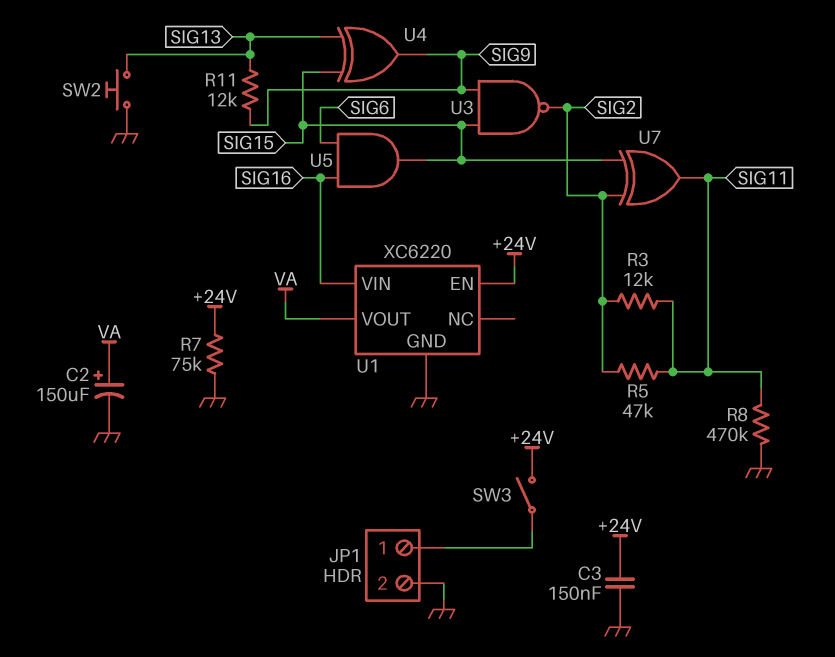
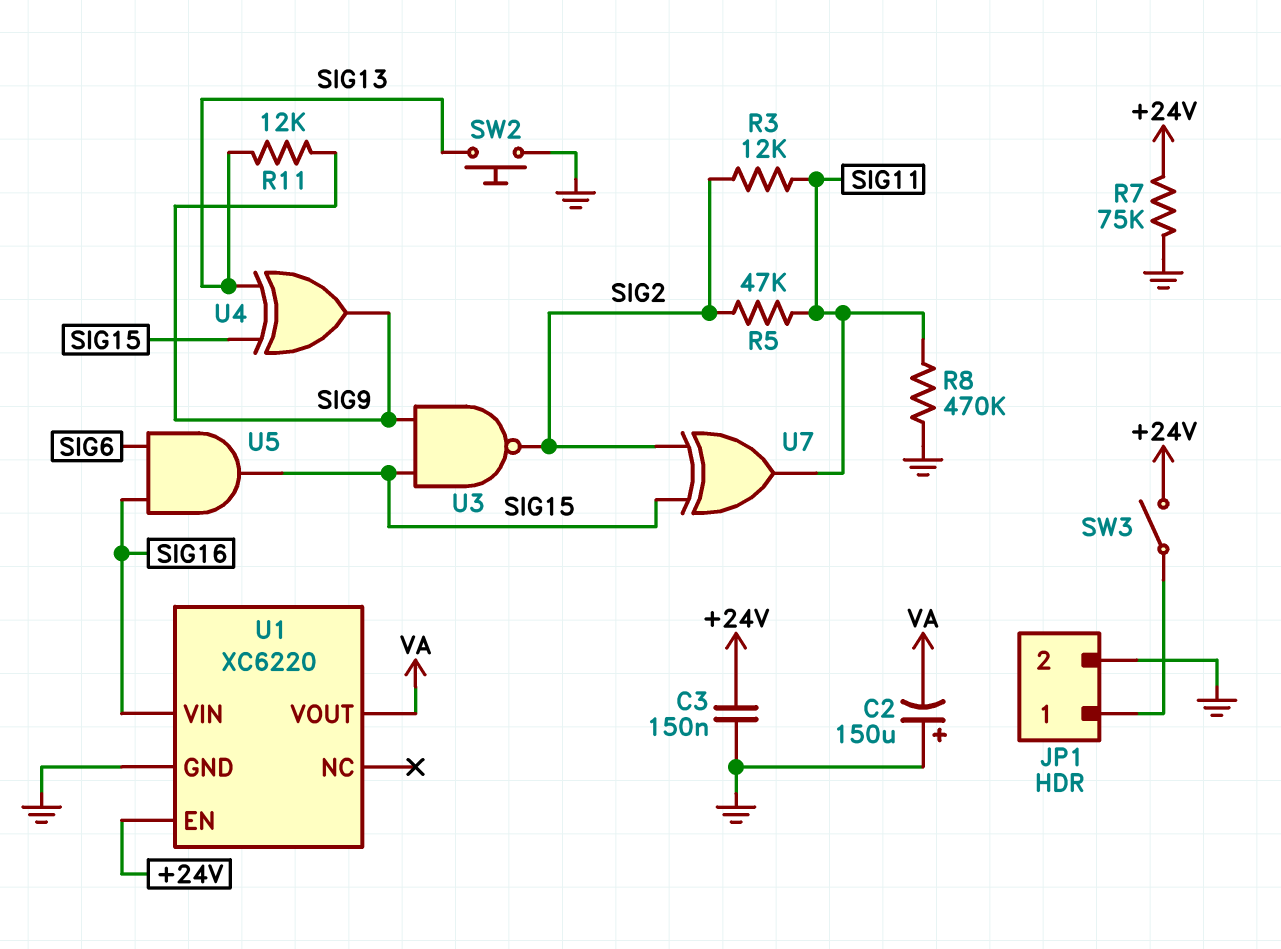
C2: 150uF (plus VA, minus GND) -> 150uF (plus GND, minus VA)

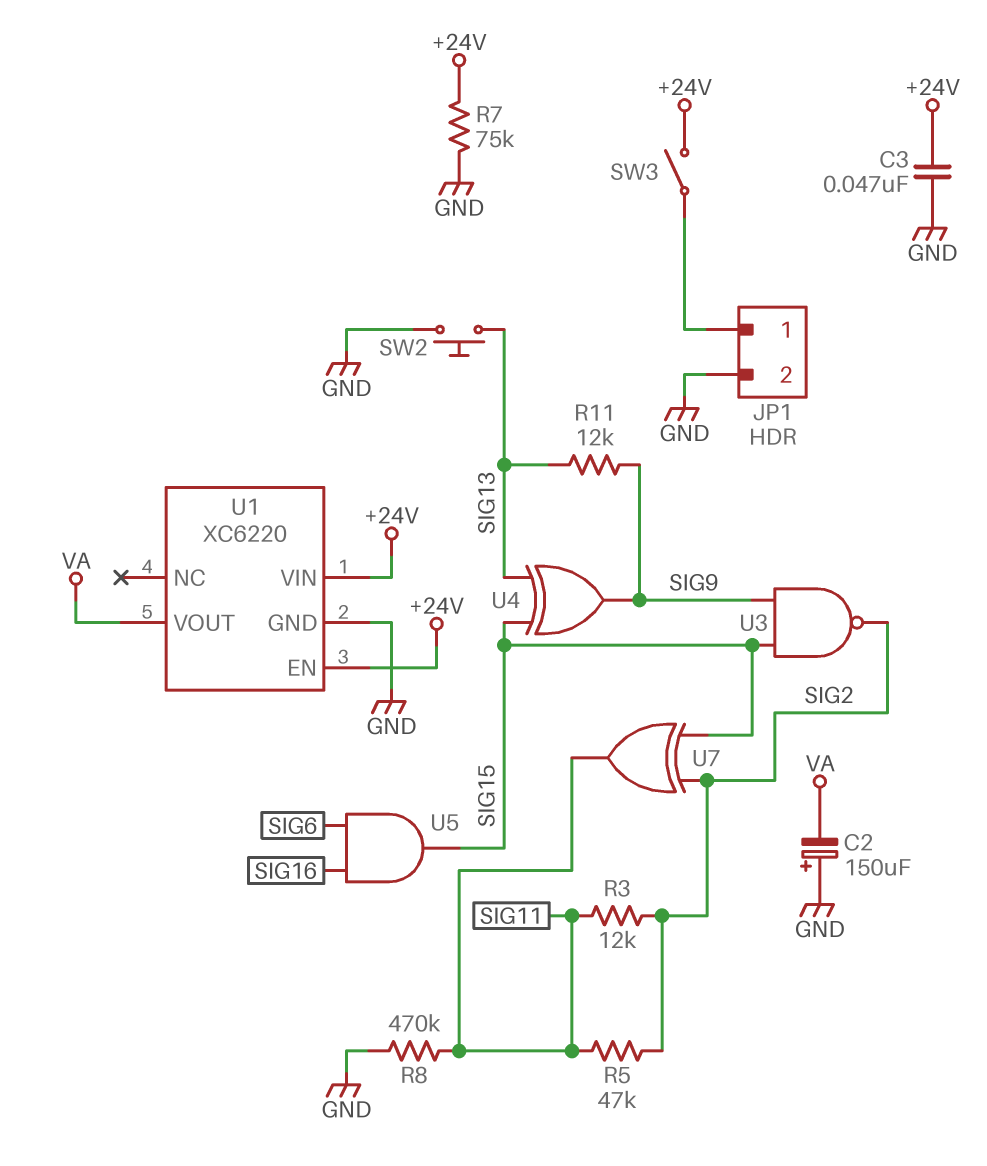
C3: 150nF (+24V, GND) -> 47nF (+24V, GND)
U1 pin VIN: SIG16 -> +24V

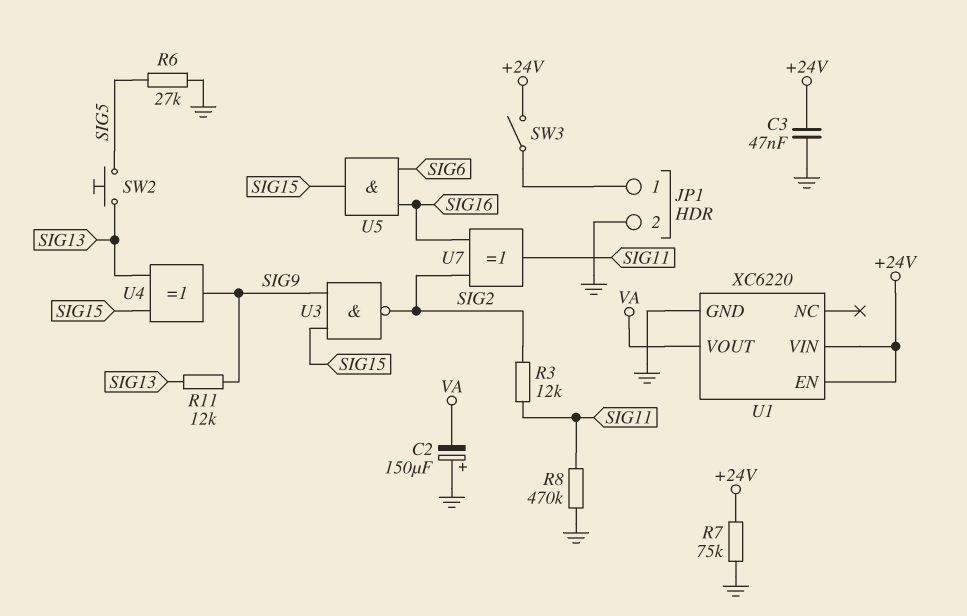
R5: 47k (SIG2, SIG11) -> none
R6: none -> 27k (GND, SIG5)
SW2: button (GND, SIG13) -> button (SIG5, SIG13)
U7: XOR (in SIG2, in SIG15, out SIG11) -> XOR (in SIG2, in SIG16, out SIG11)

